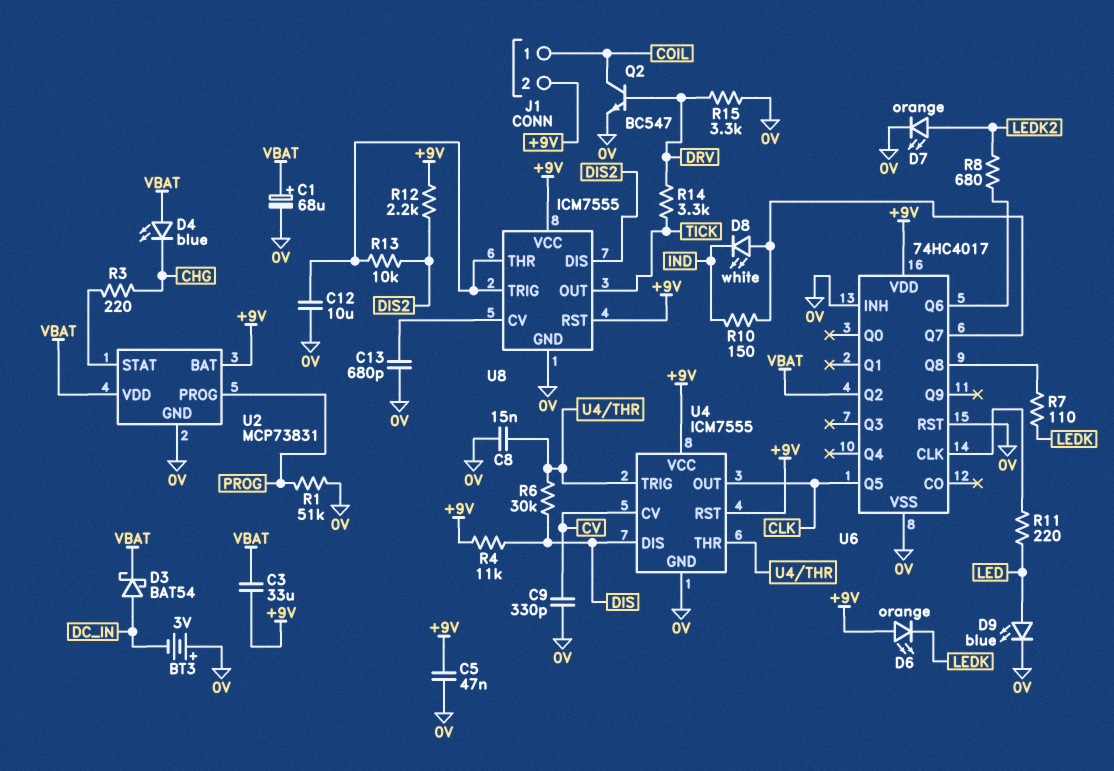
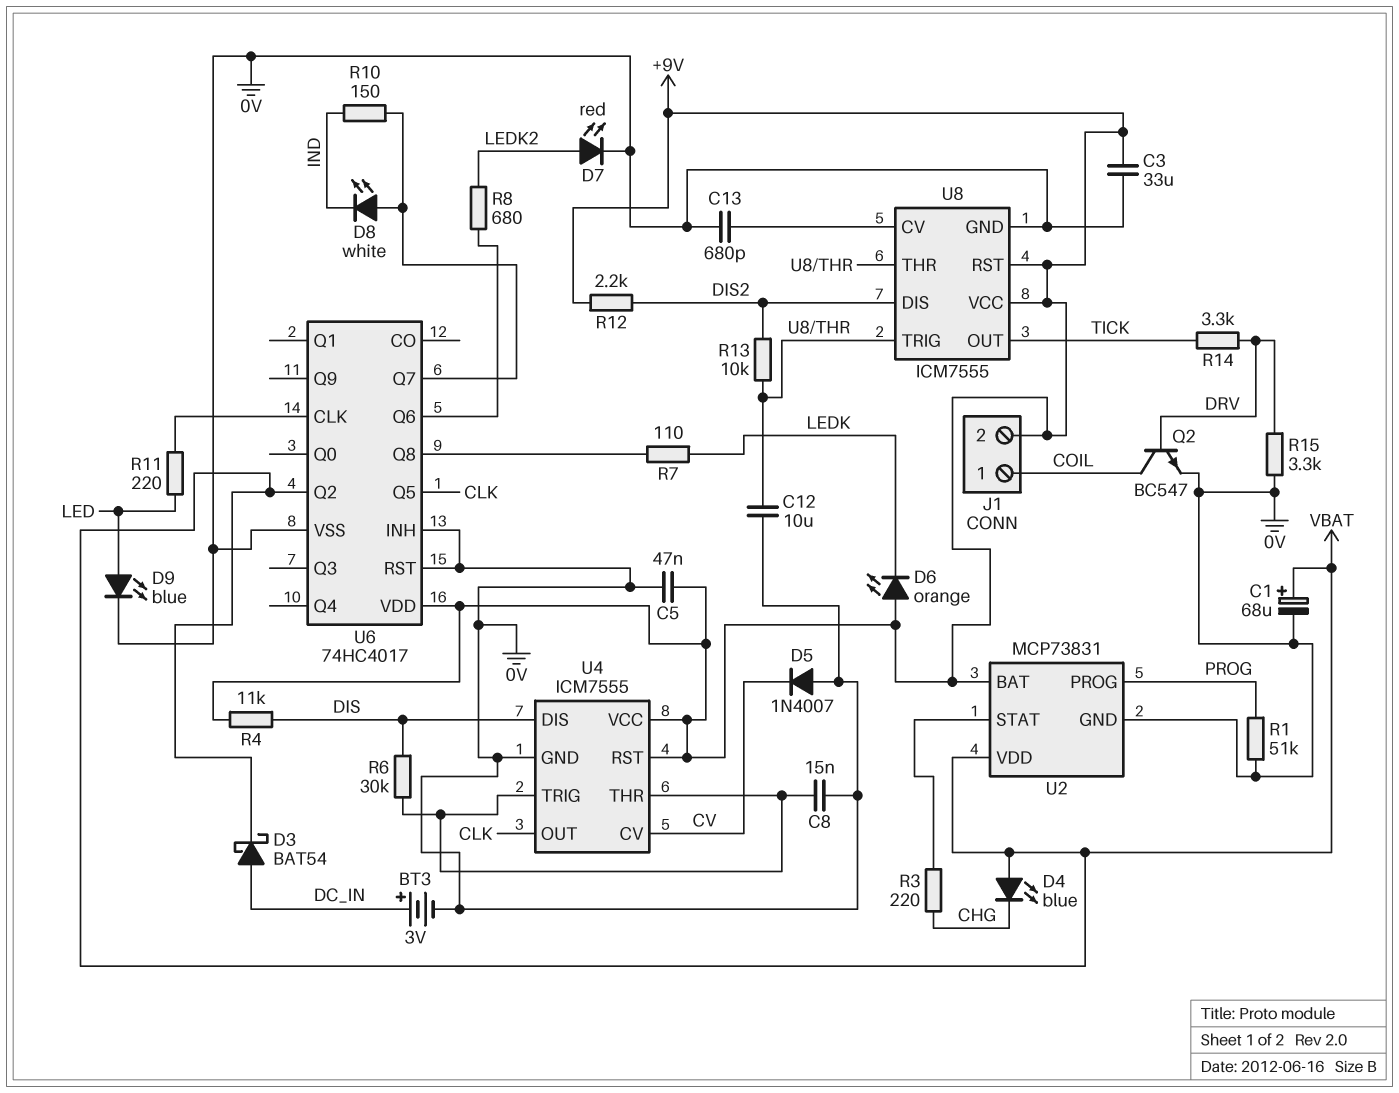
BT3: 3V (plus 0V, minus DC_IN) -> 3V (plus DC_IN, minus 0V)
C3: 33uF (+9V, VBAT) -> 33uF (+9V, 0V)
C9: 330pF (0V, CV) -> none
D5: none -> diode 1N4007 (A 0V, K CV)
D7: LED orange (A LEDK2, K 0V) -> LED red (A LEDK2, K 0V)

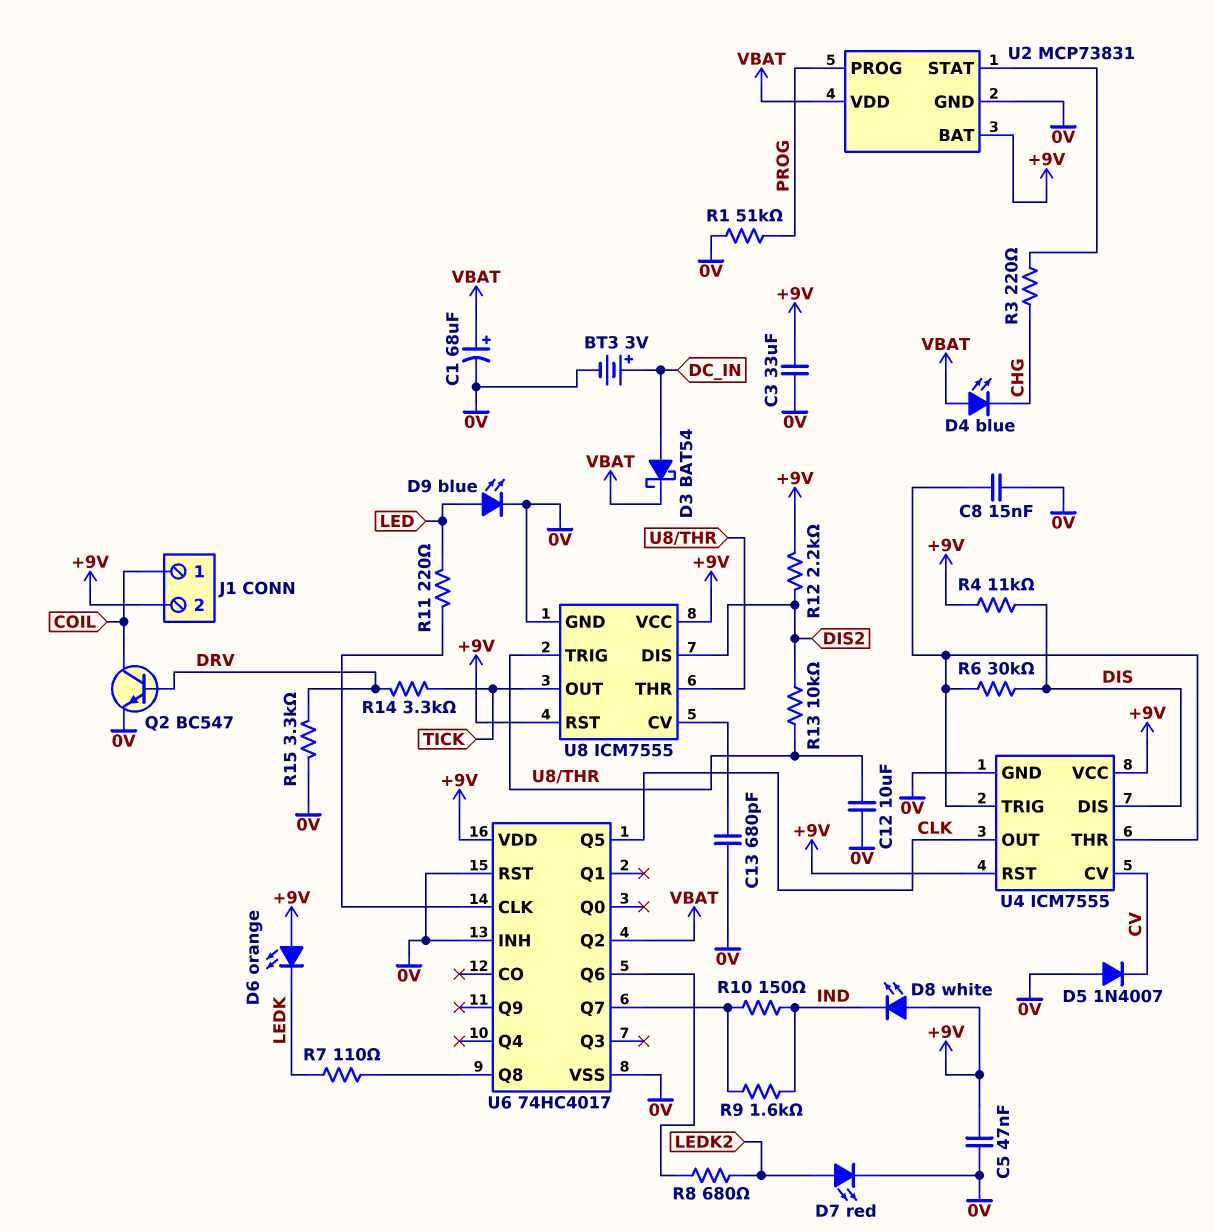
D8: LED white (A U6/Q7, K IND) -> LED white (A +9V, K IND)
R9: none -> 1.6k (IND, U6/Q7)

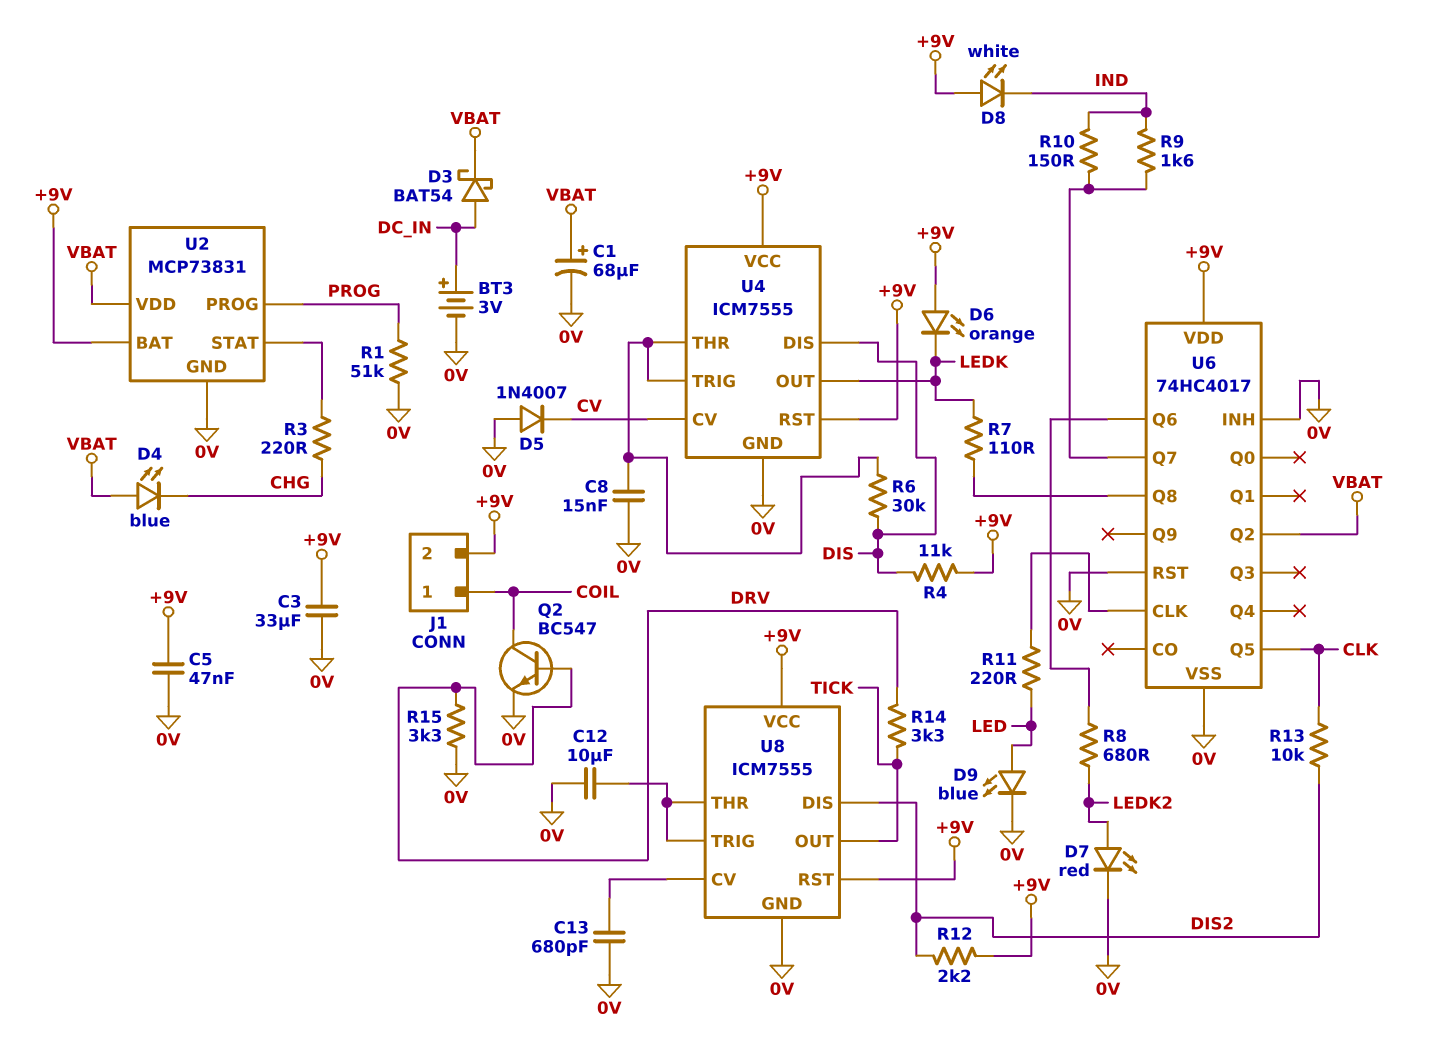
R13: 10k (DIS2, U8/THR) -> 10k (CLK, DIS2)
U4 pin OUT: CLK -> LEDK

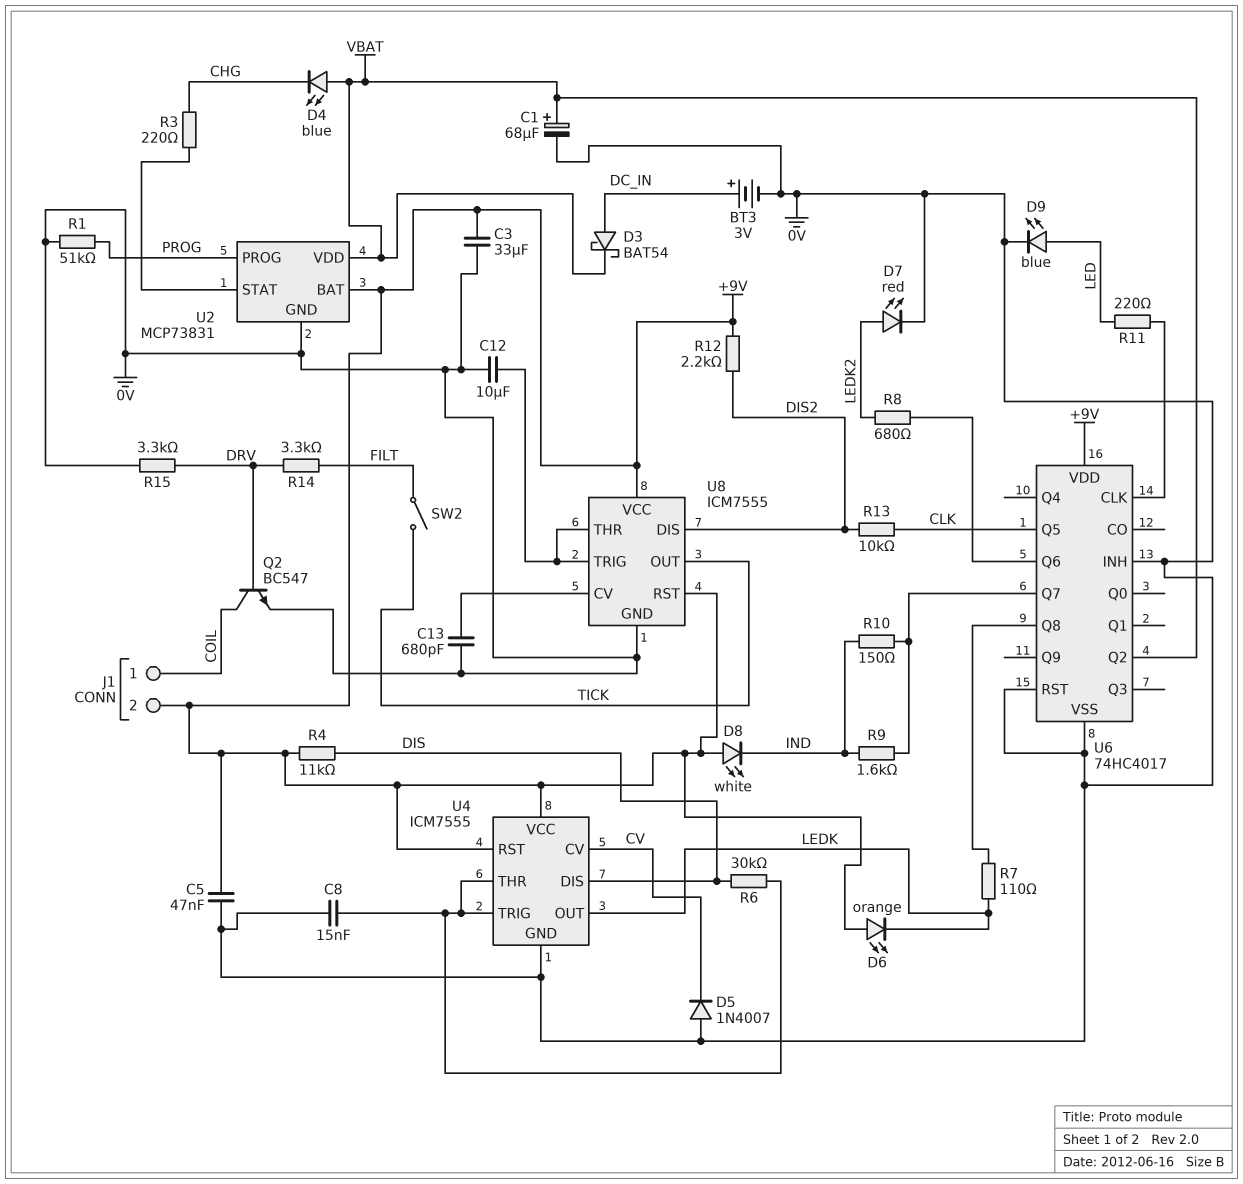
R14: 3.3k (DRV, TICK) -> 3.3k (DRV, FILT)
SW2: none -> switch (FILT, TICK)

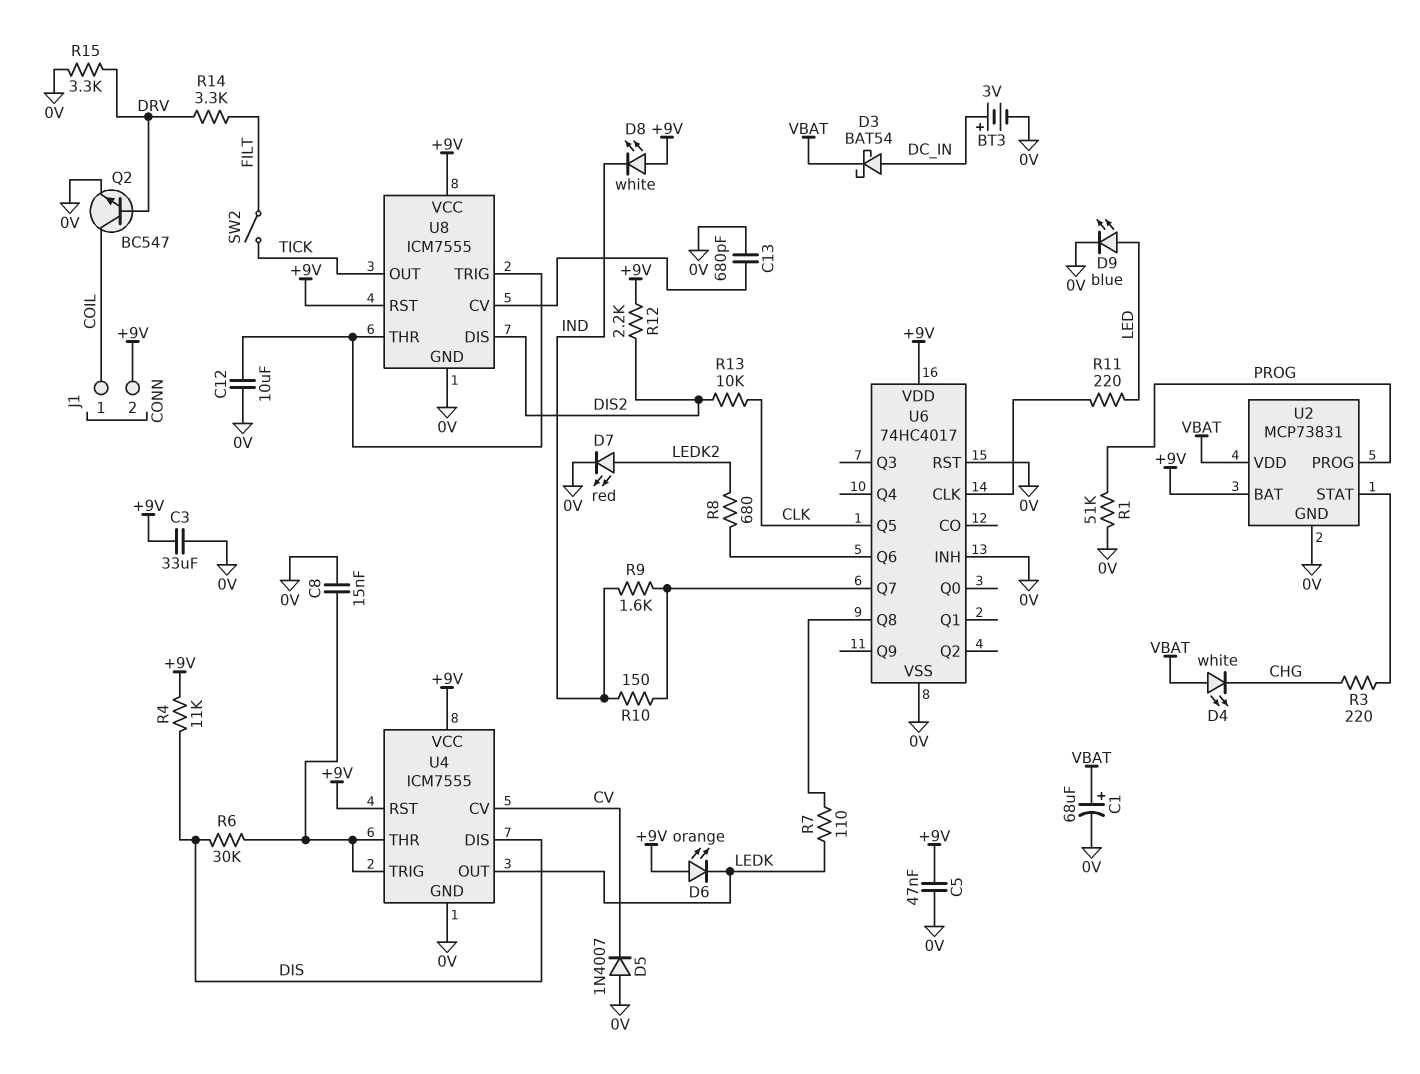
D4: LED blue (A VBAT, K CHG) -> LED white (A VBAT, K CHG)
U6 pin Q2: VBAT -> none

